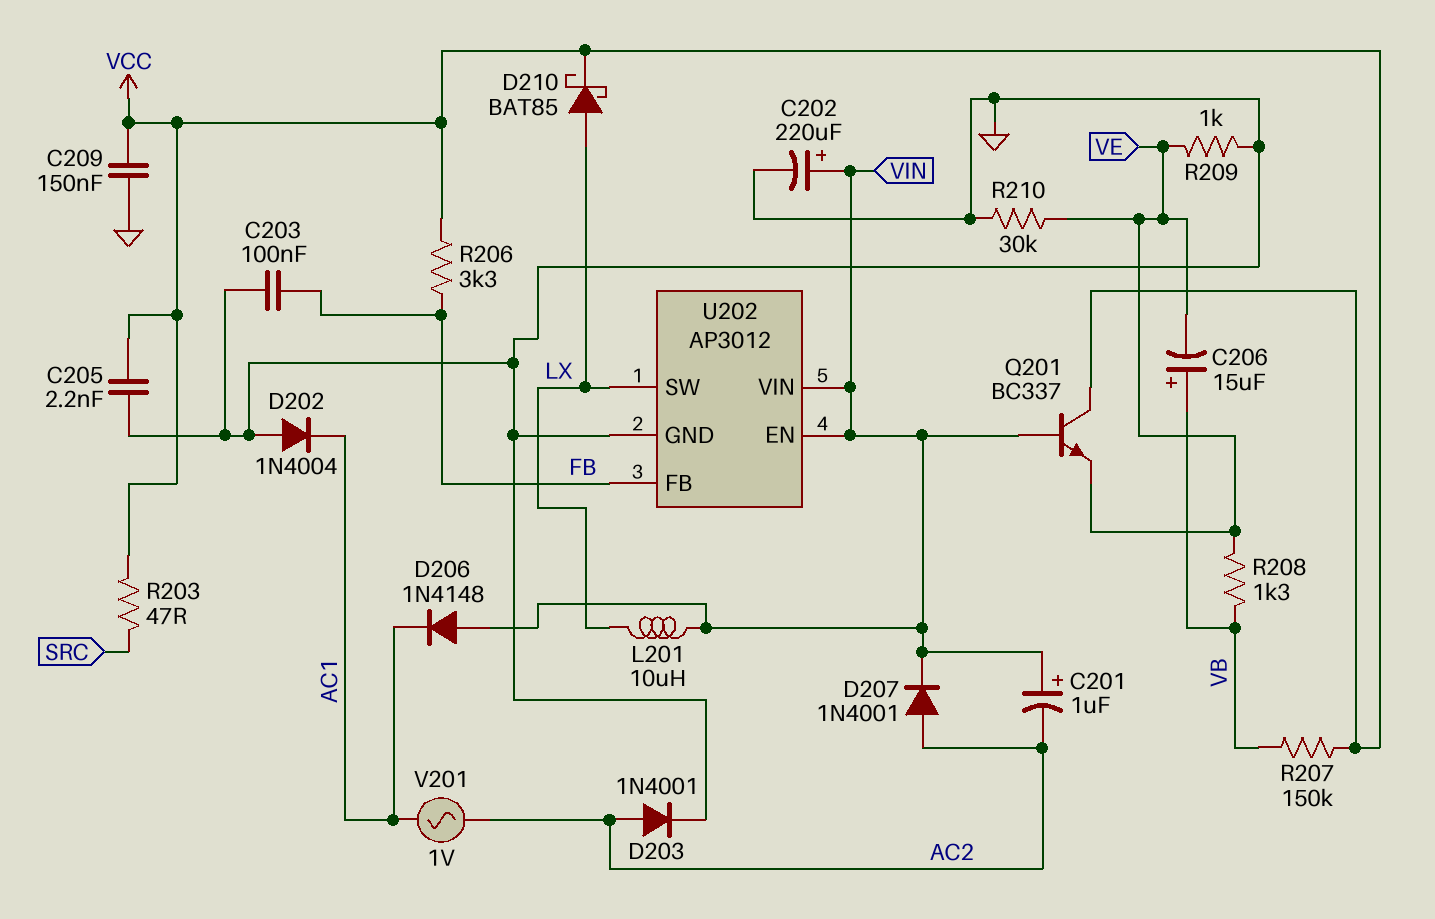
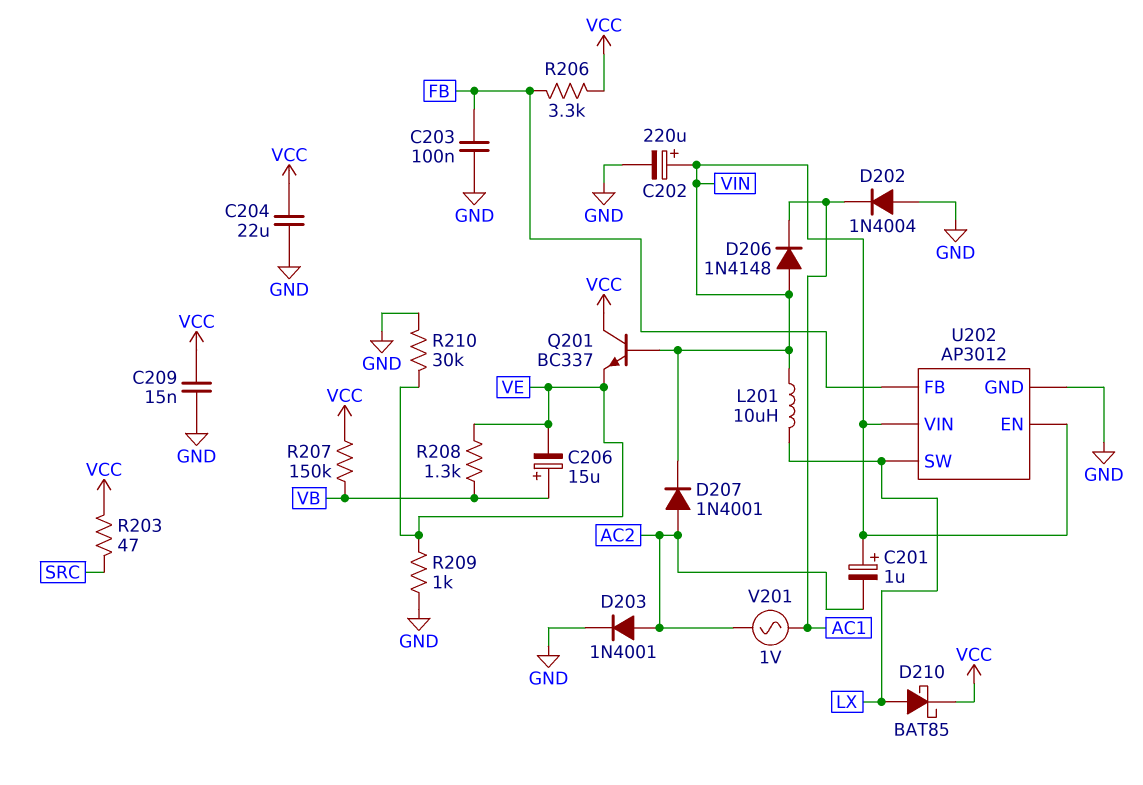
C204: none -> 22uF (GND, VCC)
C205: 2.2nF (GND, VCC) -> none
C209: 150nF (GND, VCC) -> 15nF (GND, VCC)

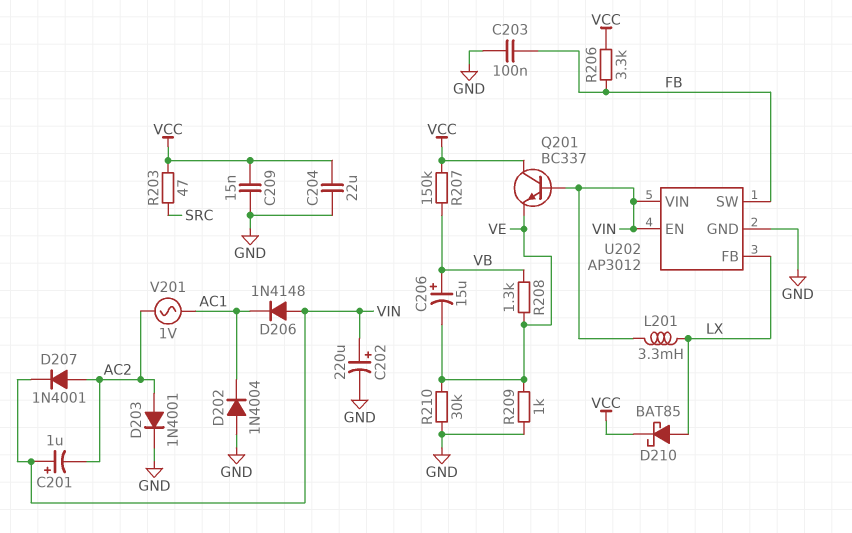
L201: 10uH (LX, VIN) -> 3.3mH (LX, VIN)
U202 pin FB: FB -> LX
U202 pin SW: LX -> FB

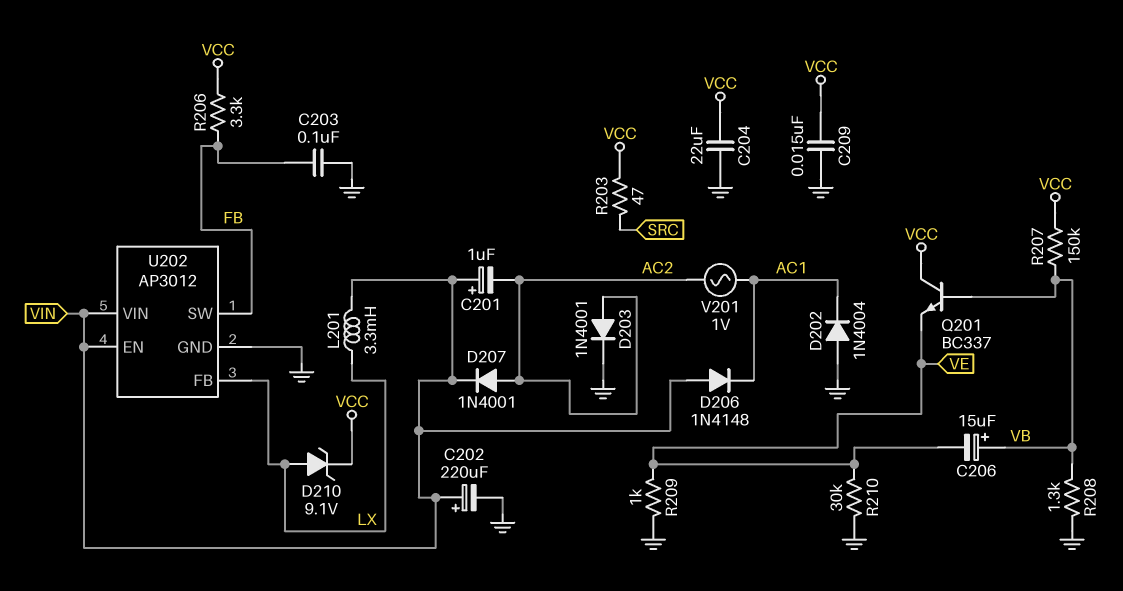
D210: schottky BAT85 (A LX, K VCC) -> zener 9.1V (A LX, K VCC)
Q201: NPN BC337 (B VIN, C VCC, E VE) -> NPN BC337 (B VB, C VCC, E VE)
R208: 1.3k (VB, VE) -> 1.3k (GND, VB)

